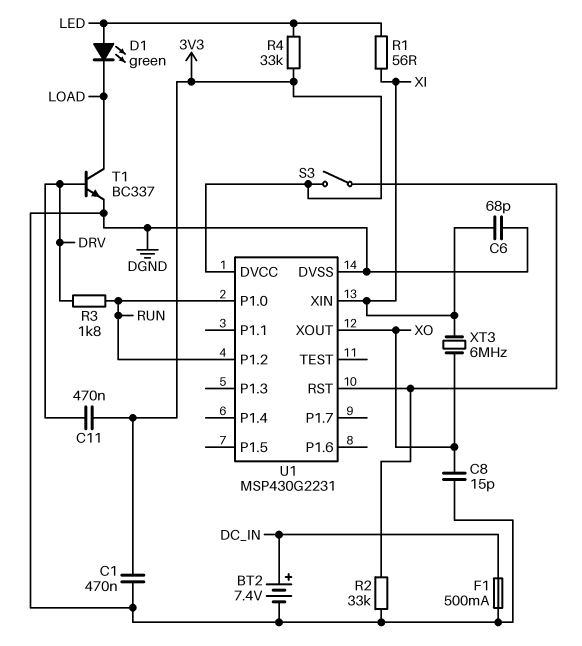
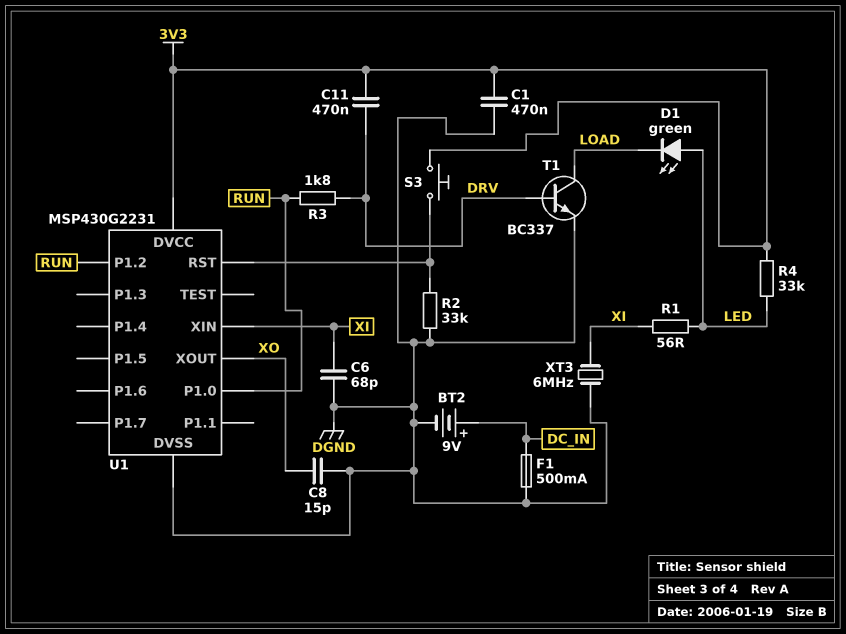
BT2: 7.4V (plus DC_IN, minus DGND) -> 9V (plus DC_IN, minus DGND)
S3: switch (3V3, U1/RST) -> button (3V3, U1/RST)
XT3: 6MHz (XI, XO) -> 6MHz (DGND, XI)

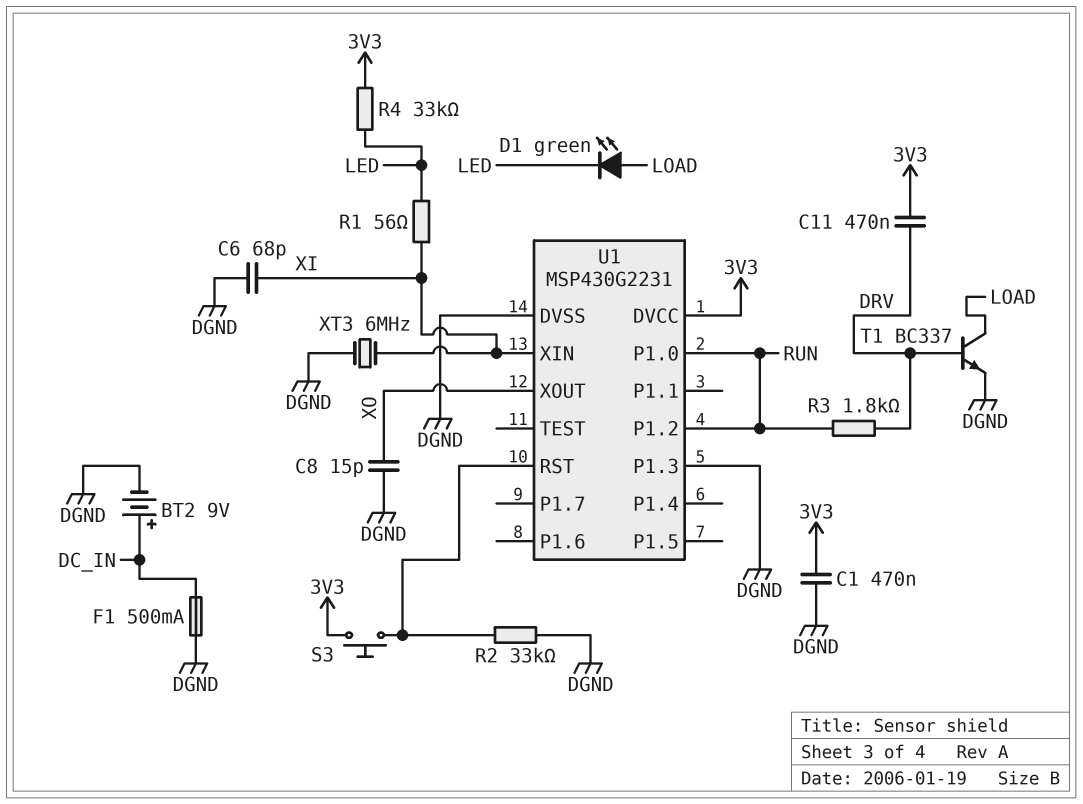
D1: LED green (A LED, K LOAD) -> LED green (A LOAD, K LED)
U1 pin P1.3: none -> DGND

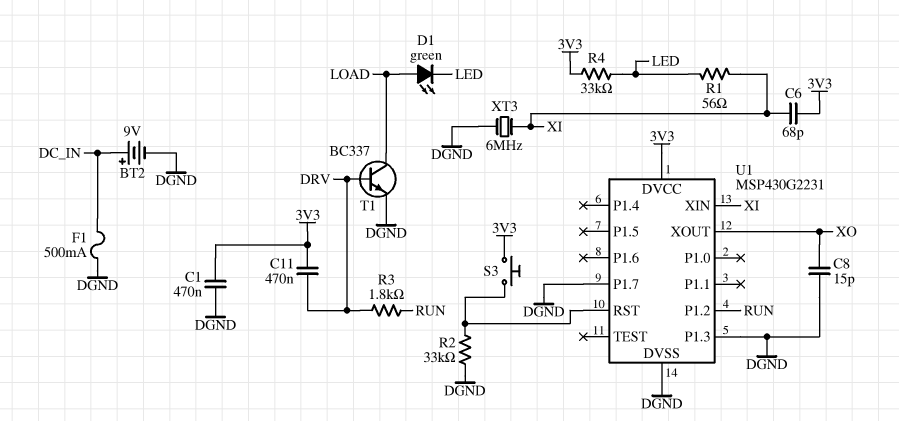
C6: 68pF (DGND, XI) -> 68pF (3V3, XI)
U1 pin P1.0: RUN -> none
U1 pin P1.7: none -> DGND

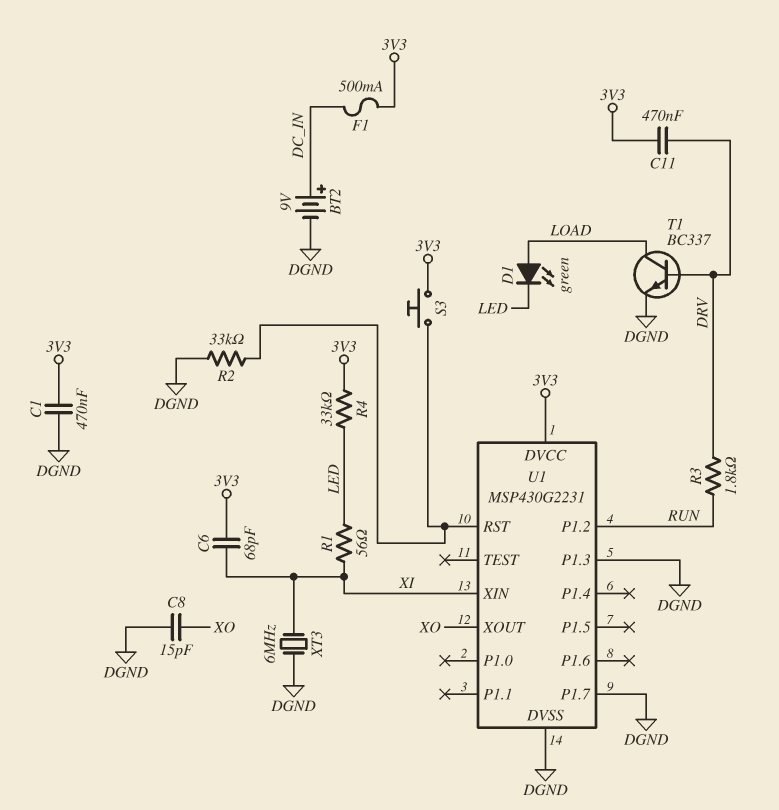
F1: 500mA (DC_IN, DGND) -> 500mA (3V3, DC_IN)

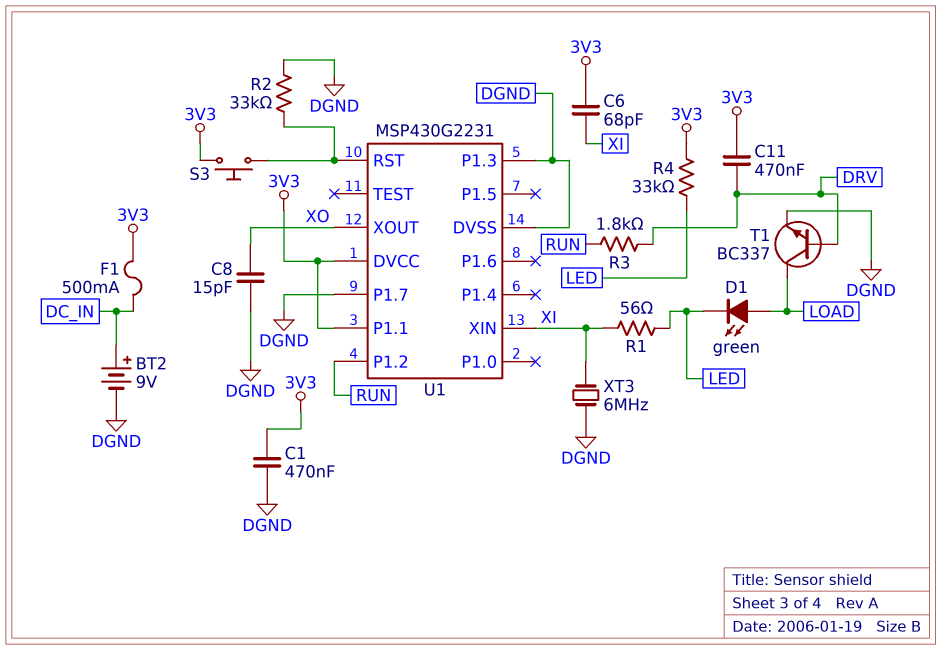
U1 pin P1.1: none -> 3V3

